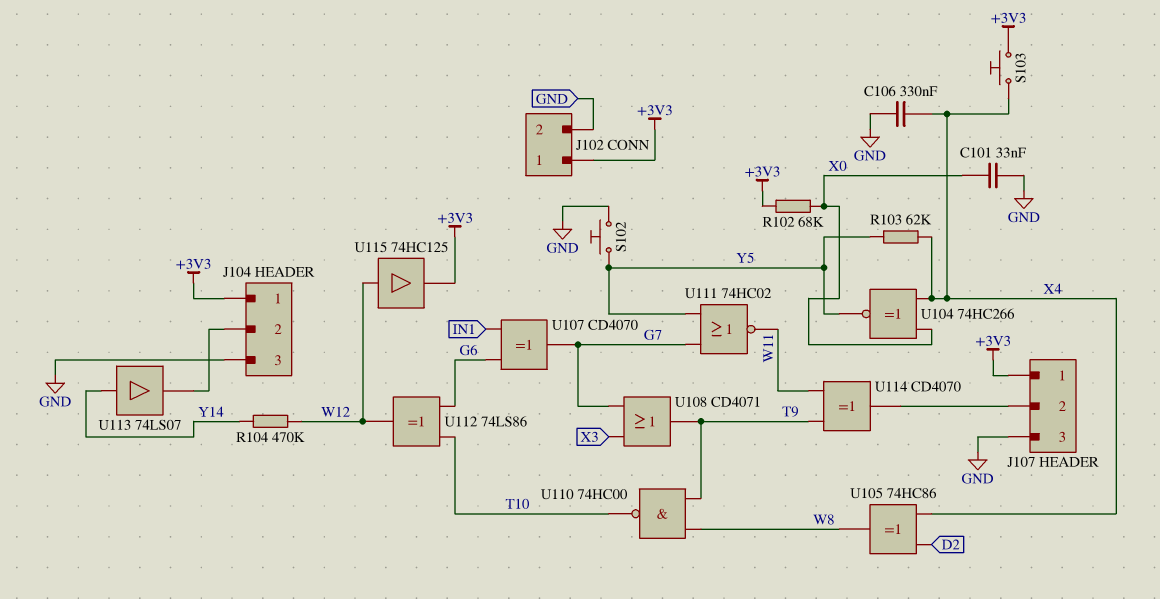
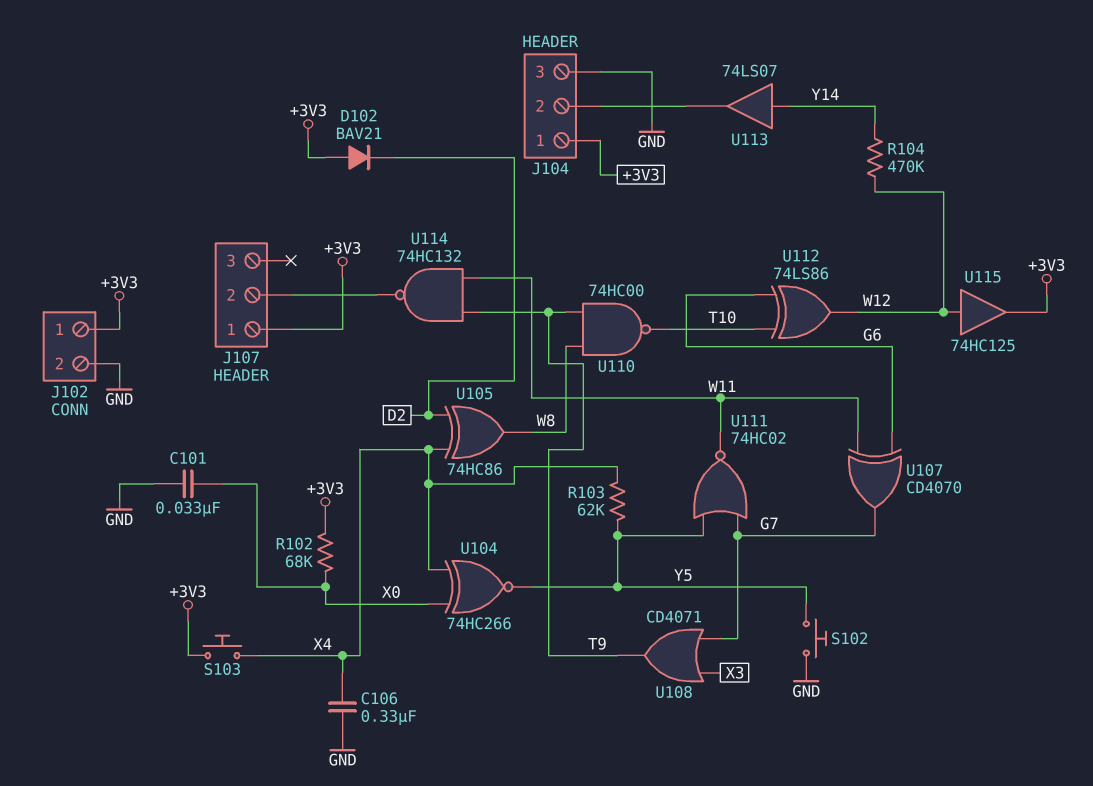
D102: none -> diode BAV21 (A +3V3, K D2)
J107 pin 3: GND -> none
U107: XOR CD4070 (in G6, in IN1, out G7) -> XOR CD4070 (in G6, in W11, out G7)
U114: XOR CD4070 (in T9, in W11, out J107/2) -> NAND 74HC132 (in T9, in W11, out J107/2)

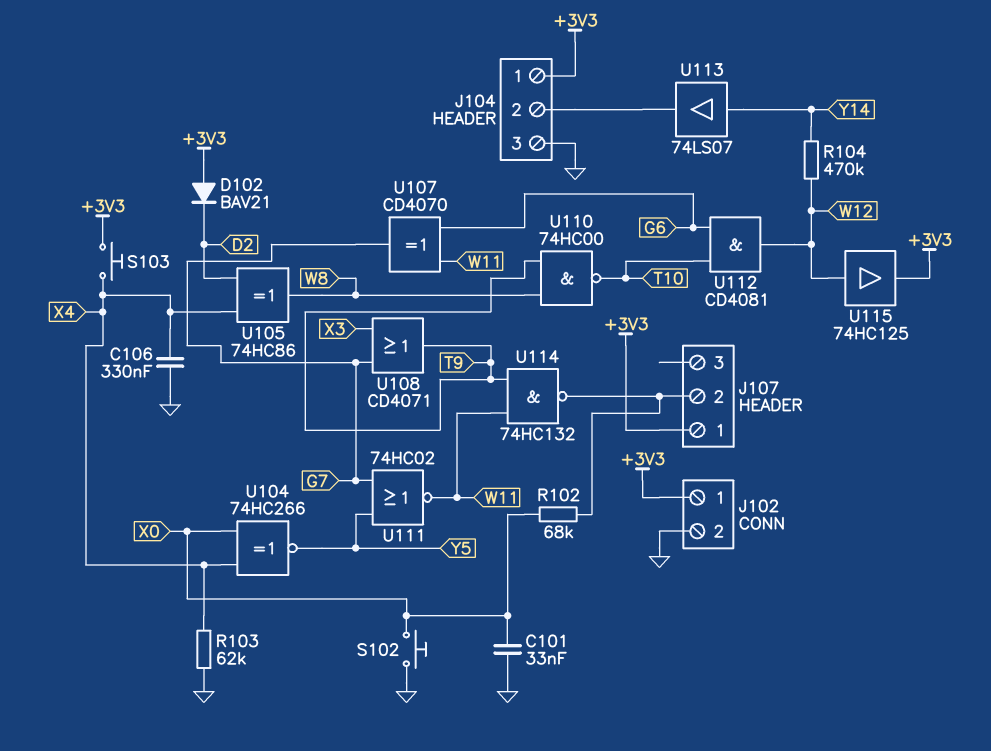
R102: 68k (+3V3, X0) -> 68k (J107/2, X0)
R103: 62k (X4, Y5) -> 62k (GND, X4)
S102: button (GND, Y5) -> button (GND, X0)
U112: XOR 74LS86 (in G6, in T10, out W12) -> AND CD4081 (in G6, in T10, out W12)

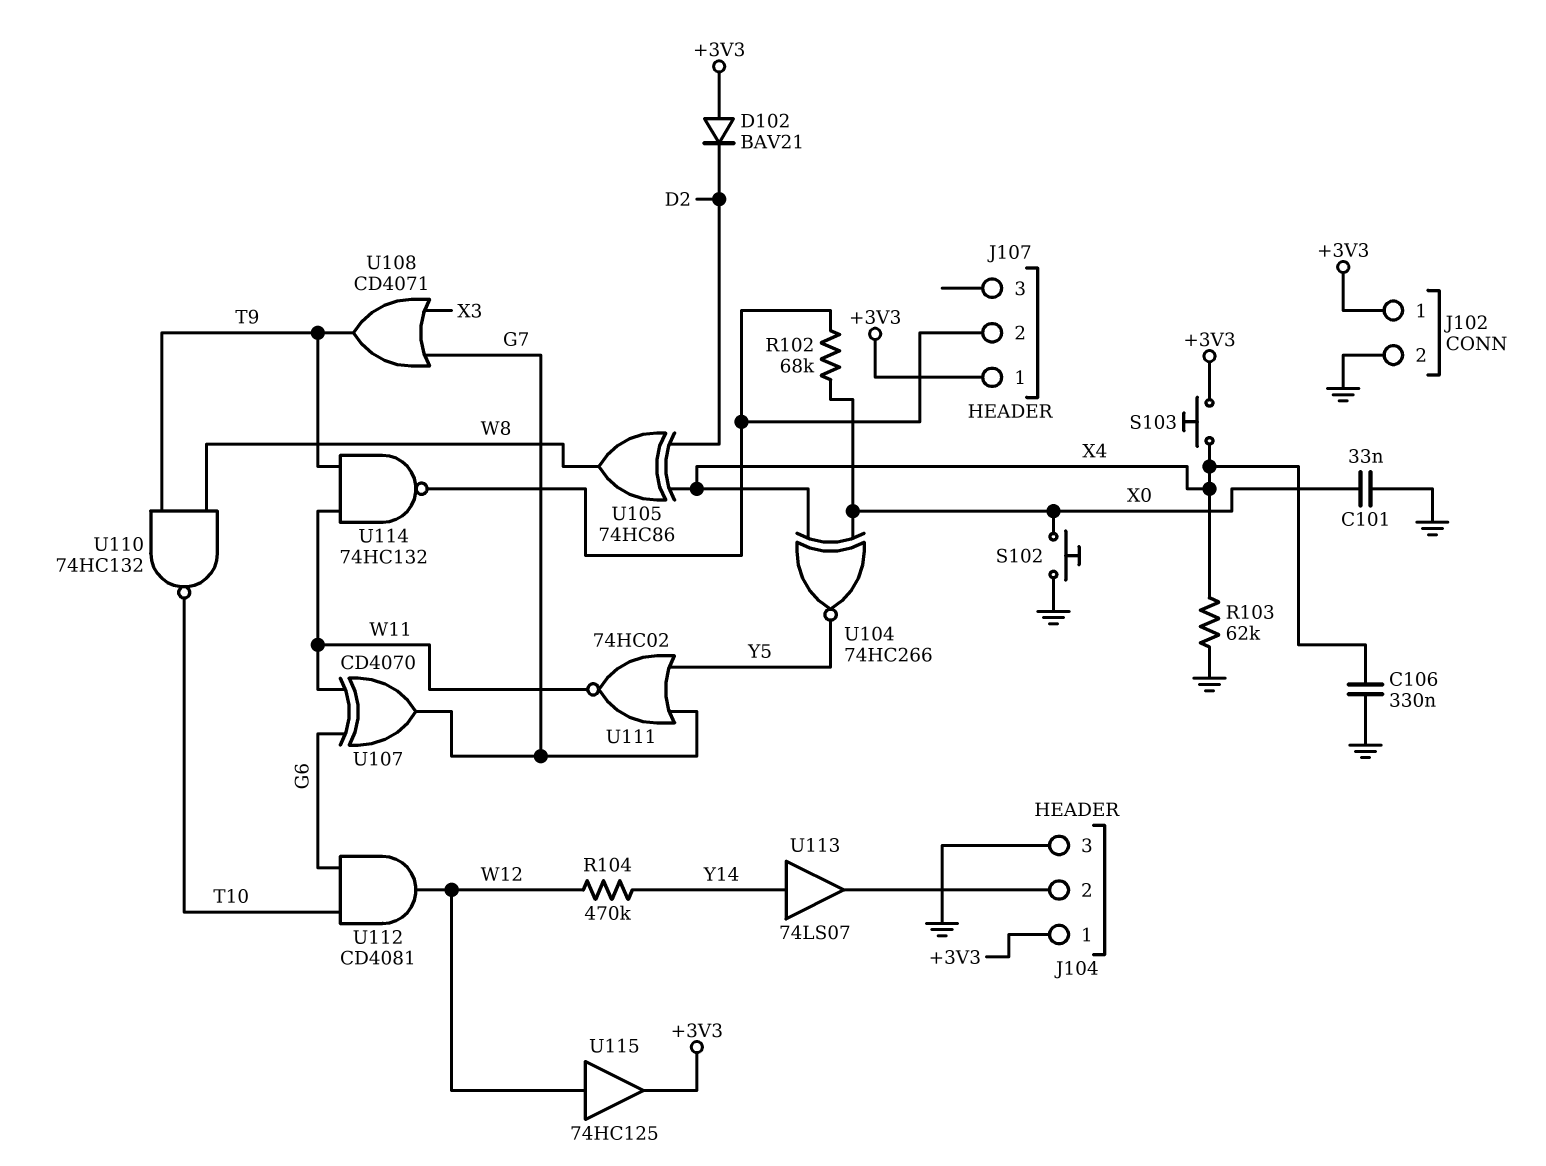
U110: NAND 74HC00 (in T9, in W8, out T10) -> NAND 74HC132 (in T9, in W8, out T10)

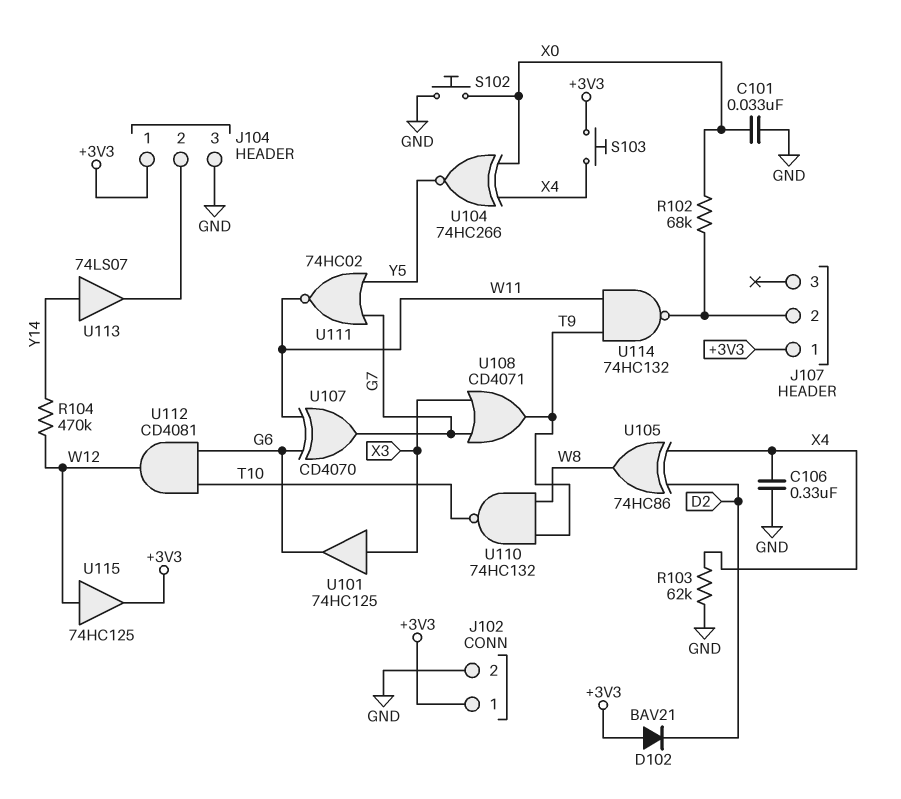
U101: none -> buffer 74HC125 (in X3, out G6)

